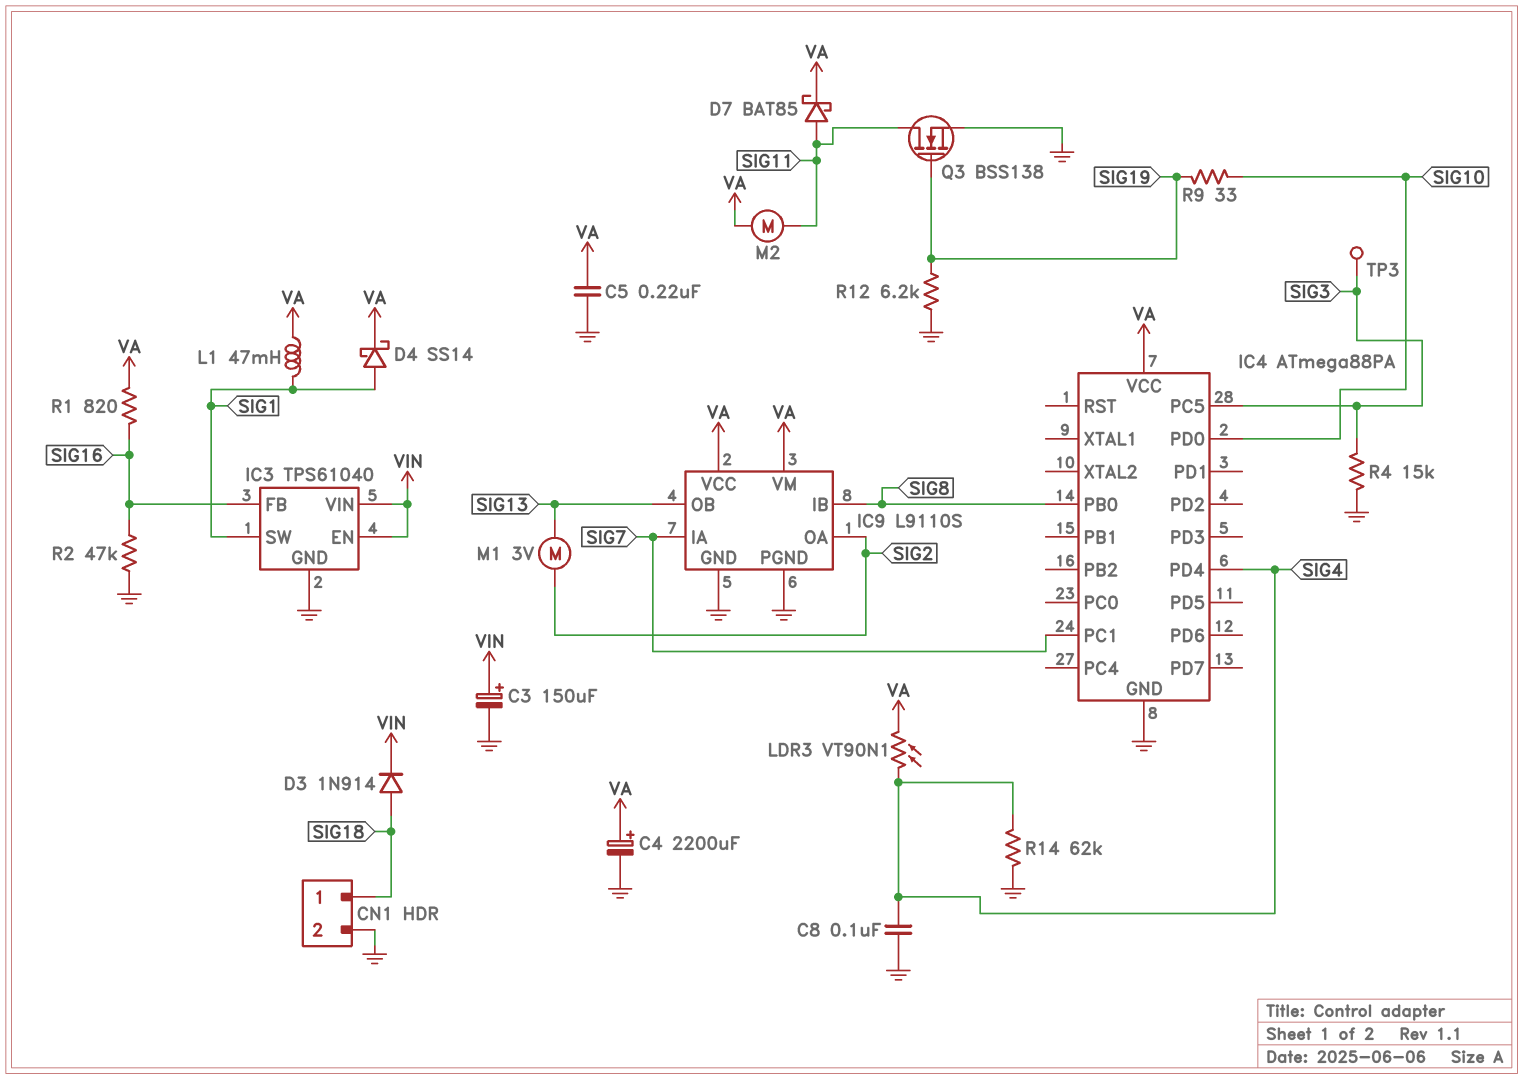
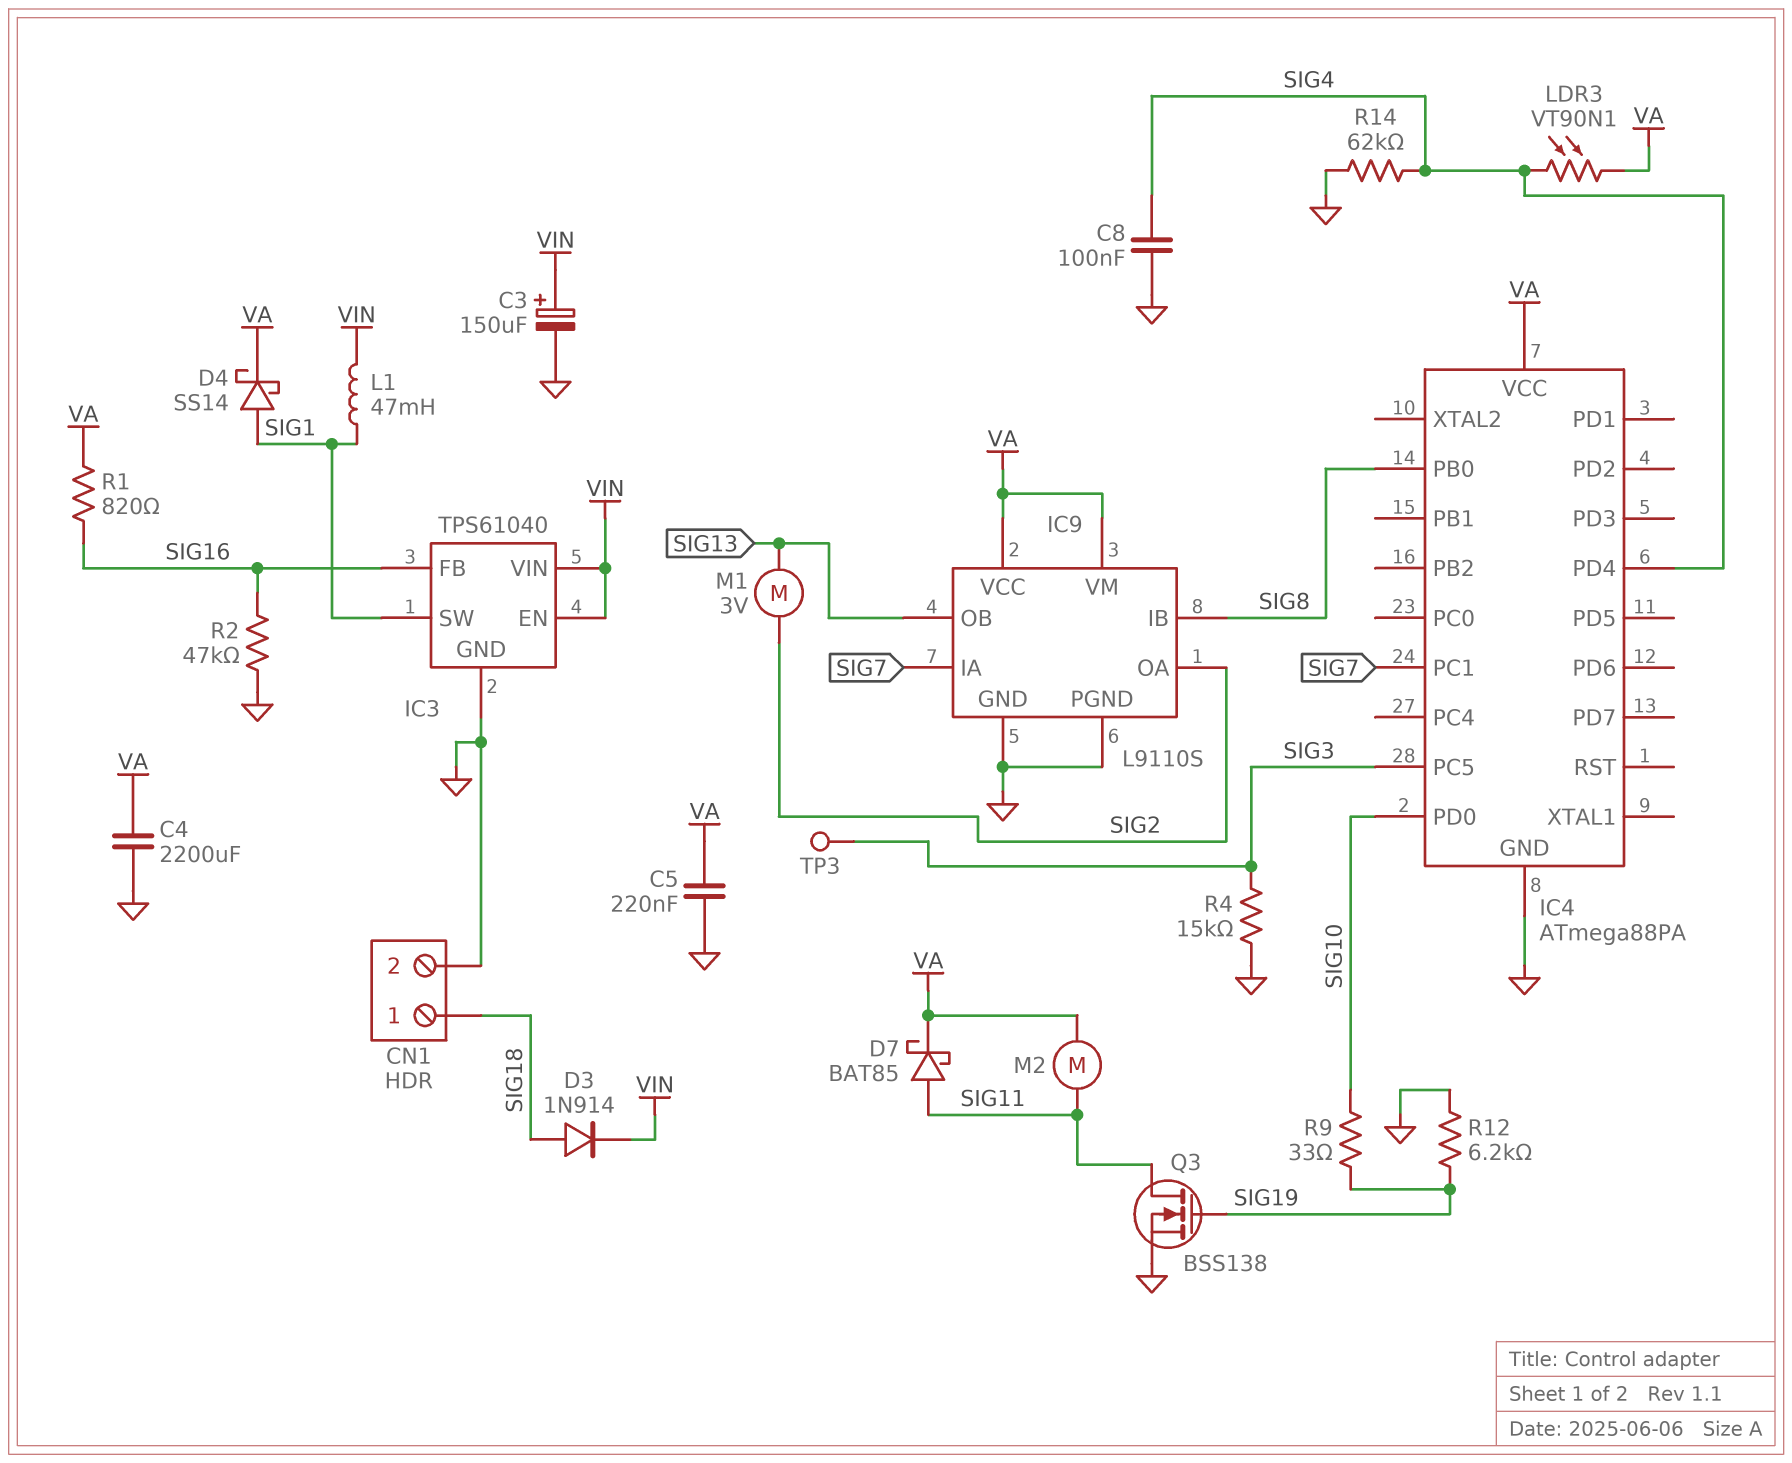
C4: 2200uF (plus VA, minus GND) -> 2200uF (GND, VA)
L1: 47mH (SIG1, VA) -> 47mH (SIG1, VIN)

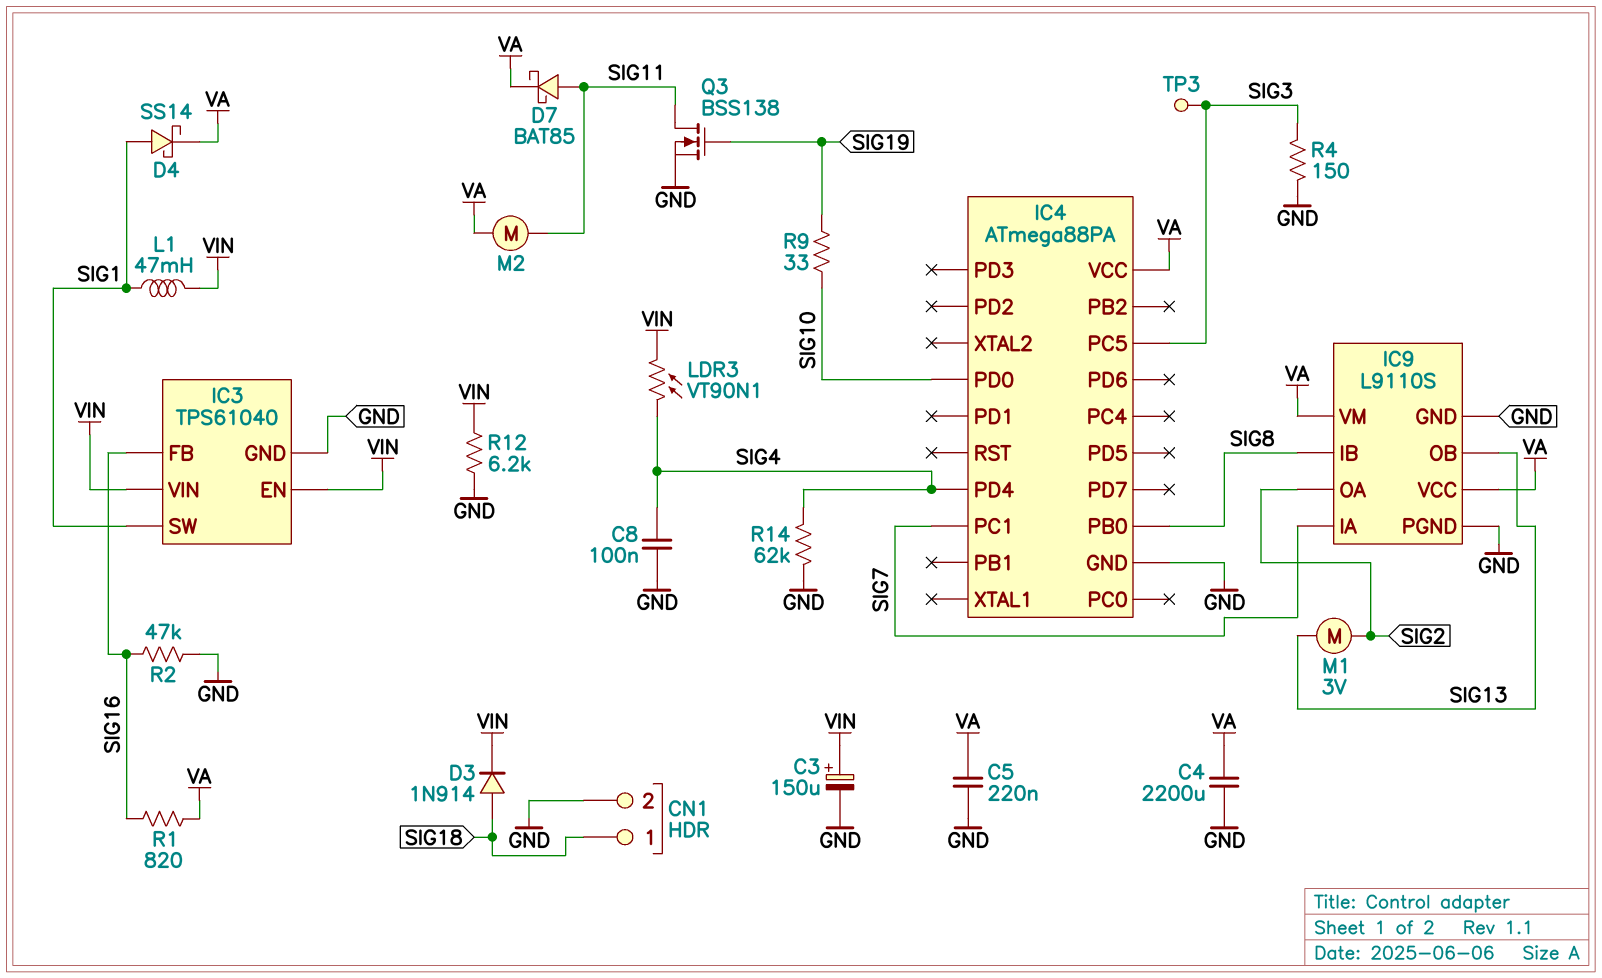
LDR3: VT90N1 (SIG4, VA) -> VT90N1 (SIG4, VIN)
R4: 15k (GND, SIG3) -> 150 (GND, SIG3)
R12: 6.2k (GND, SIG19) -> 6.2k (GND, VIN)

